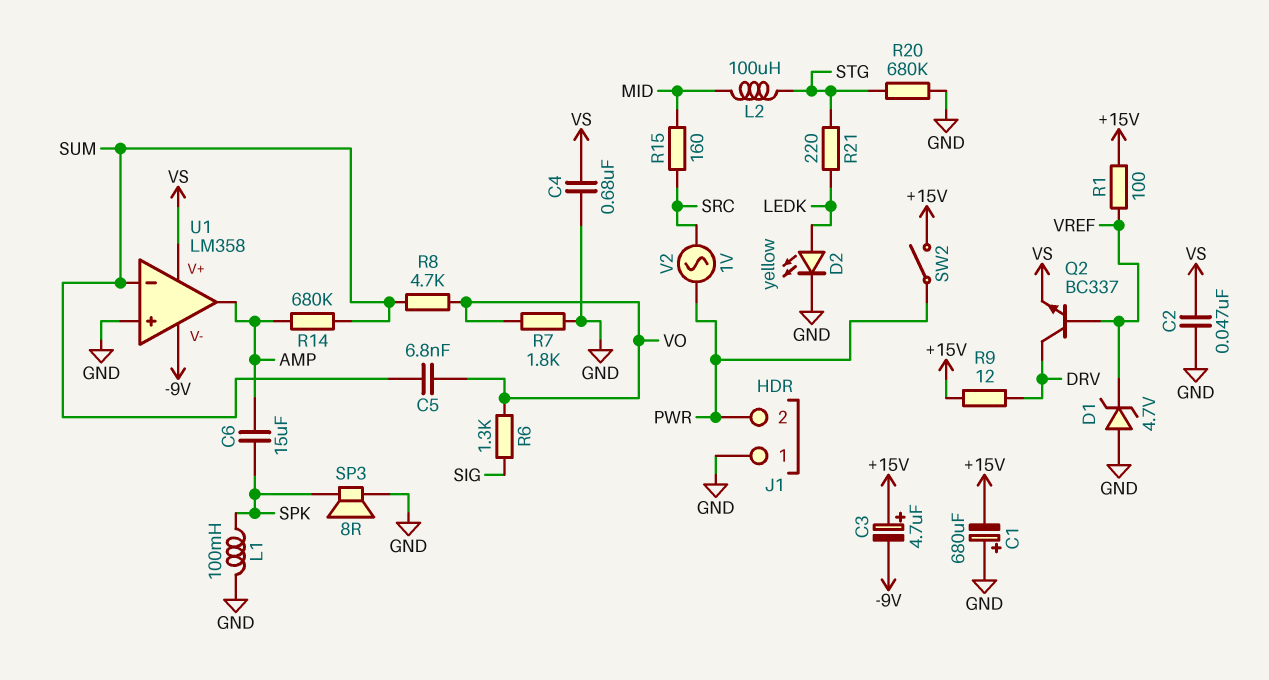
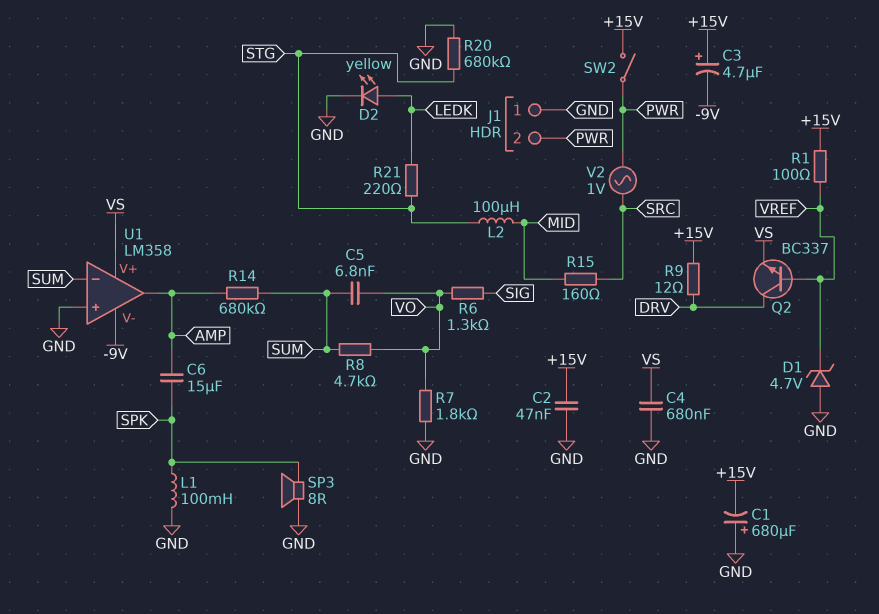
C2: 47nF (GND, VS) -> 47nF (+15V, GND)

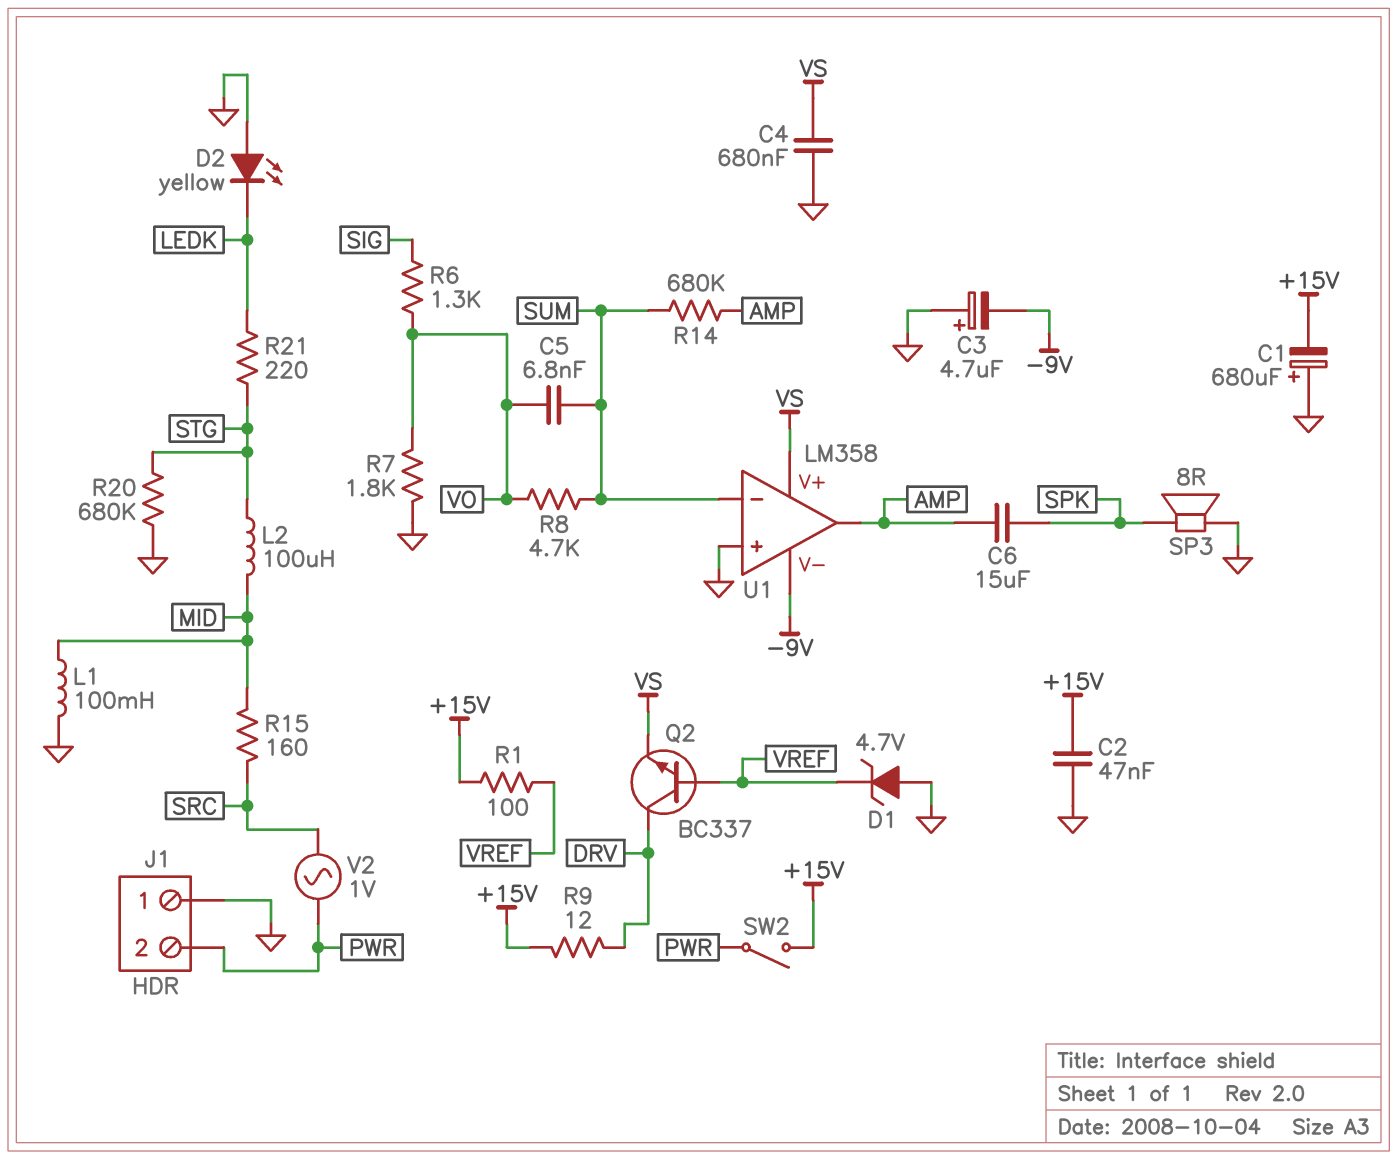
C3: 4.7uF (plus +15V, minus -9V) -> 4.7uF (plus GND, minus -9V)
D2: LED yellow (A LEDK, K GND) -> LED yellow (A GND, K LEDK)
L1: 100mH (GND, SPK) -> 100mH (GND, MID)

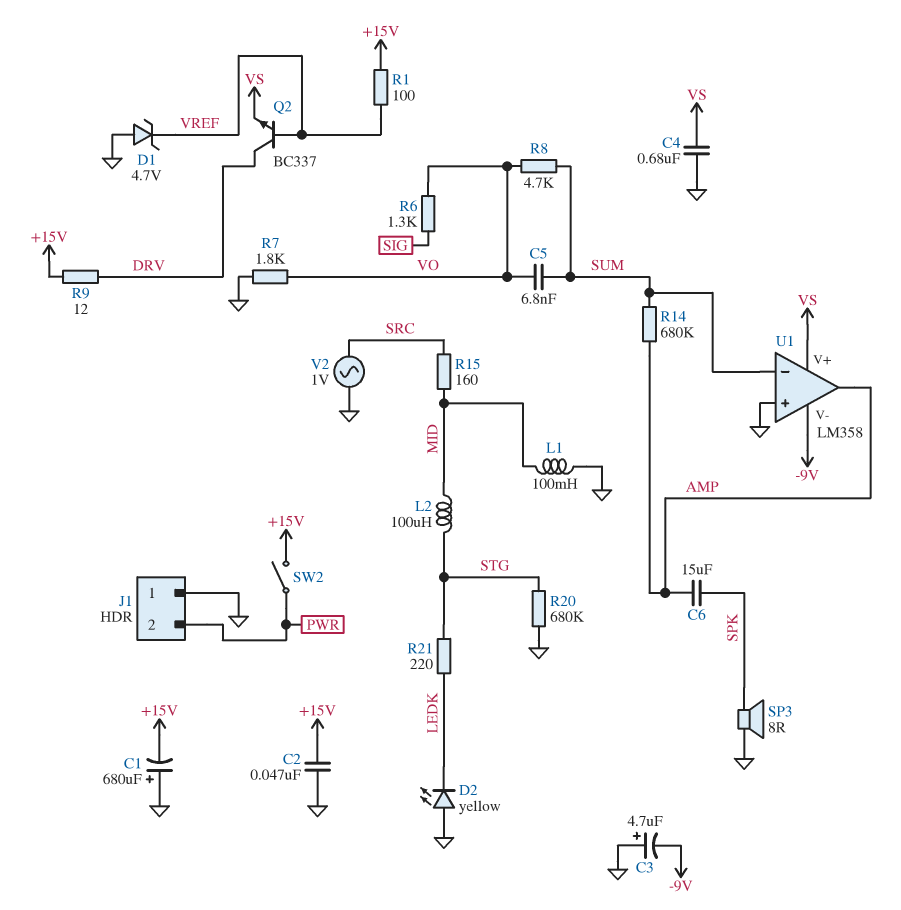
V2: AC 1V (PWR, SRC) -> AC 1V (GND, SRC)

